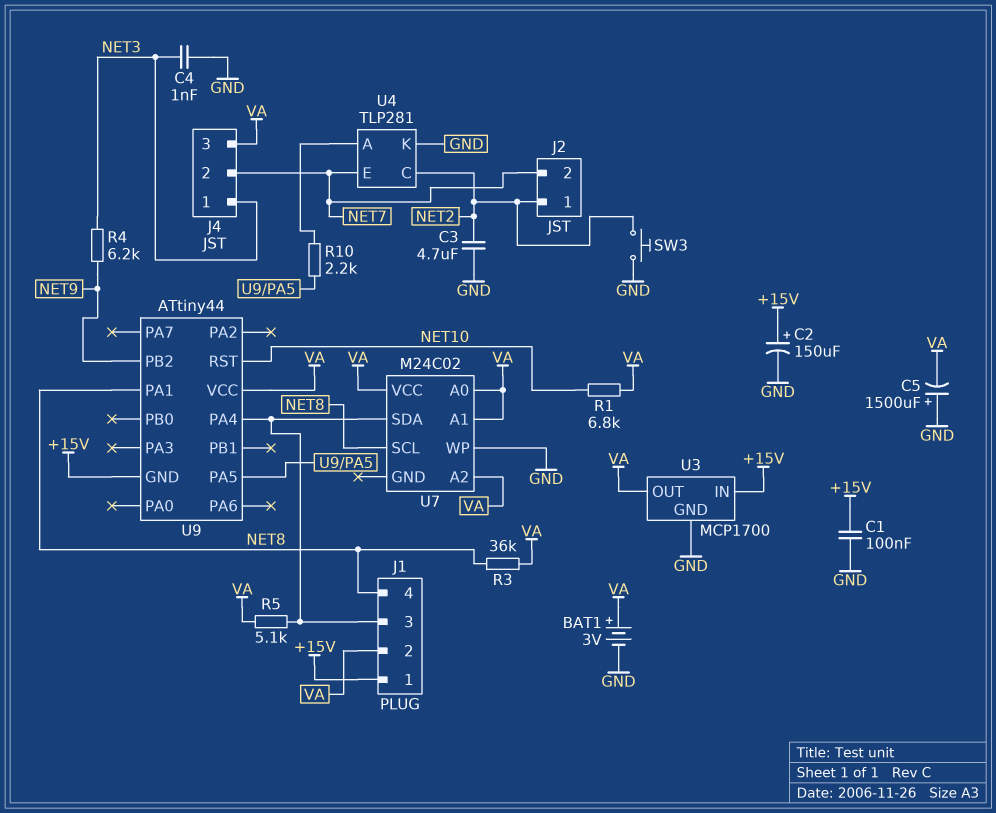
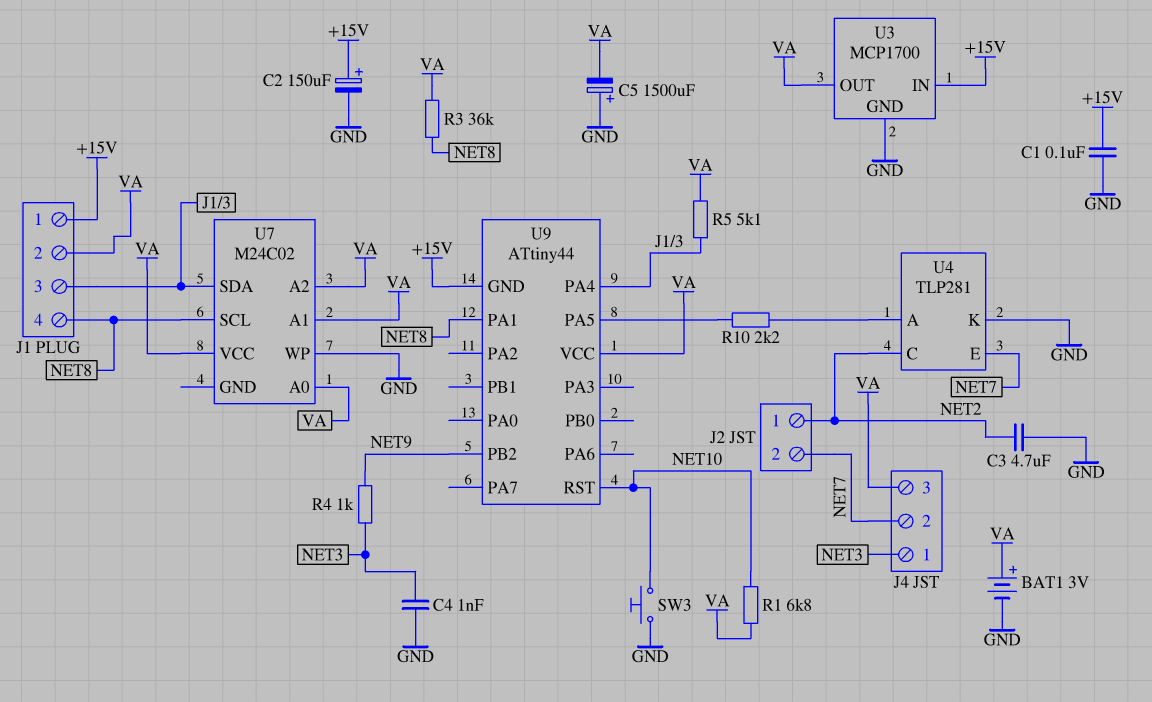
R4: 6.2k (NET3, NET9) -> 1k (NET3, NET9)
SW3: button (GND, NET2) -> button (GND, NET10)

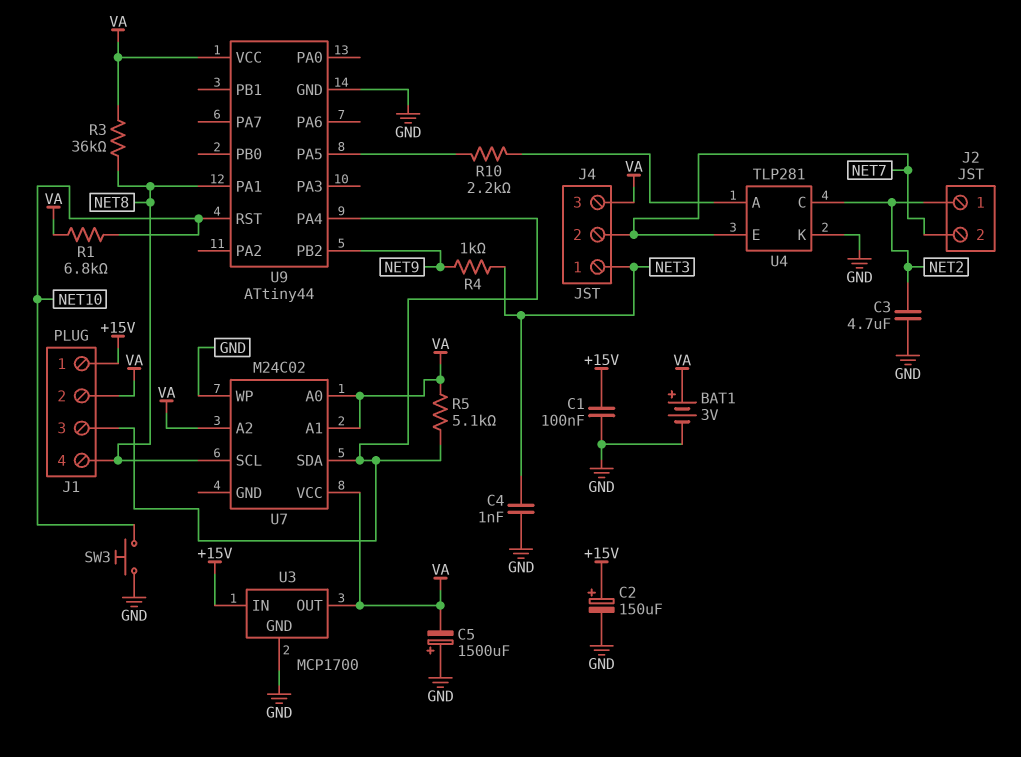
U9 pin GND: +15V -> GND

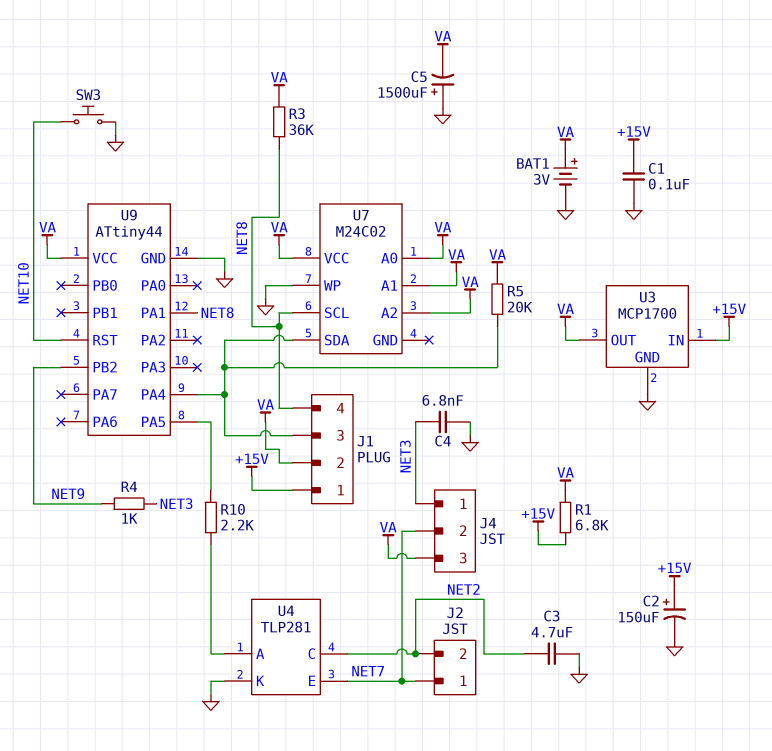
C4: 1nF (GND, NET3) -> 6.8nF (GND, NET3)
J2 pin 1: NET2 -> NET7
J2 pin 2: NET7 -> NET2
R1: 6.8k (NET10, VA) -> 6.8k (+15V, VA)
R5: 5.1k (J1/3, VA) -> 20k (J1/3, VA)

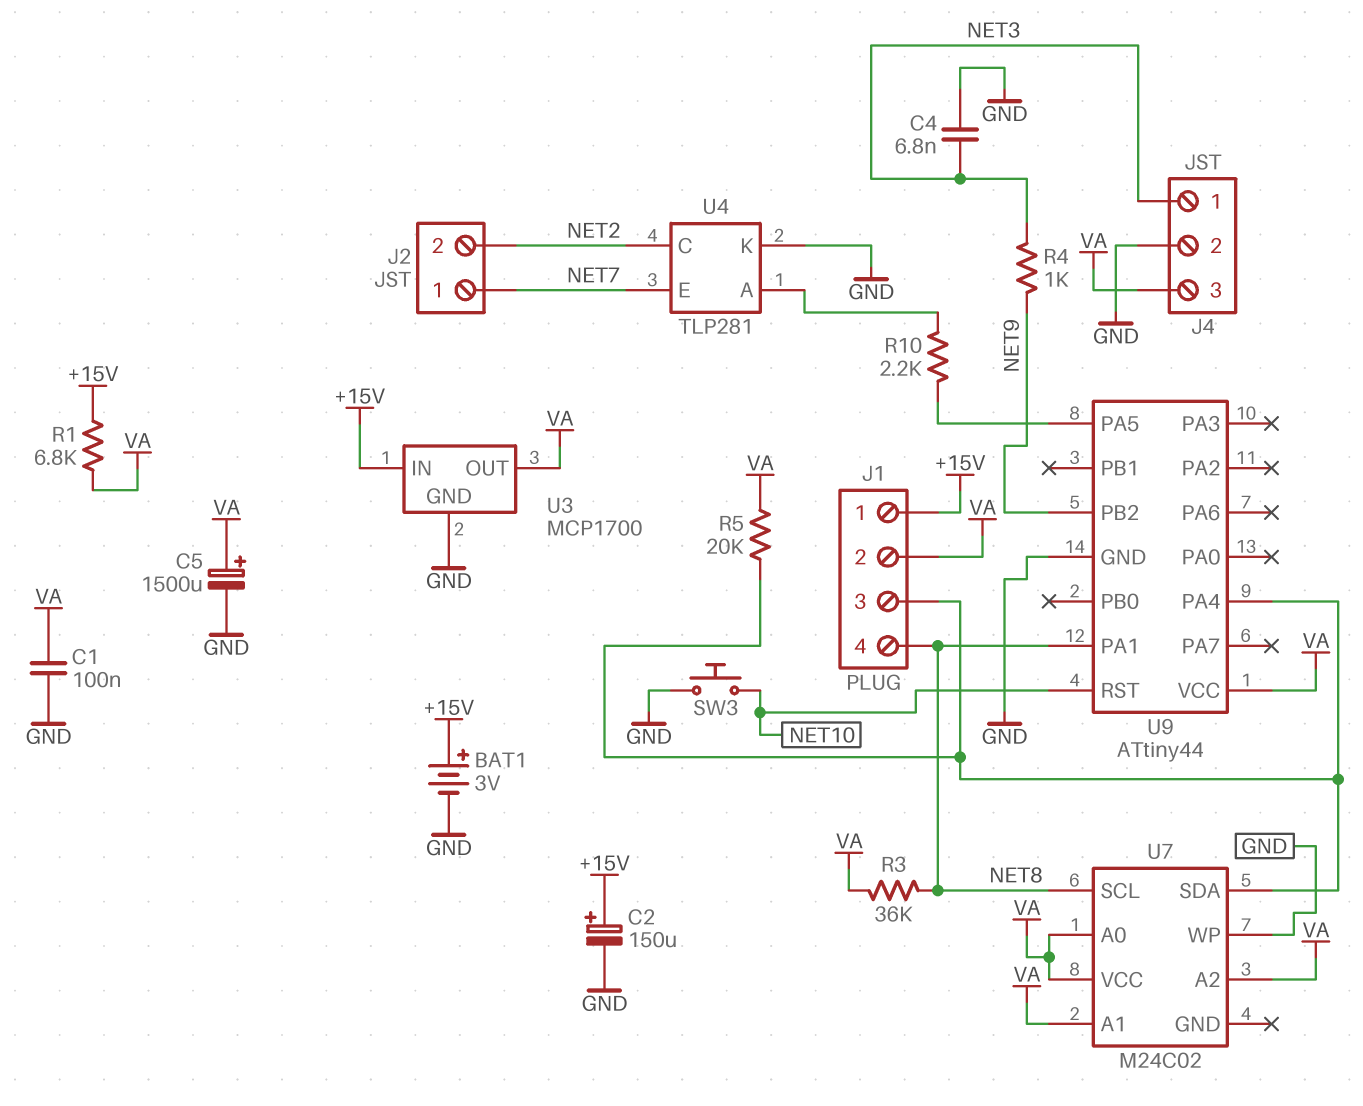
BAT1: 3V (plus VA, minus GND) -> 3V (plus +15V, minus GND)
C1: 100nF (+15V, GND) -> 100nF (GND, VA)
C3: 4.7uF (GND, NET2) -> none
C5: 1500uF (plus GND, minus VA) -> 1500uF (plus VA, minus GND)
J4 pin 2: NET7 -> GND

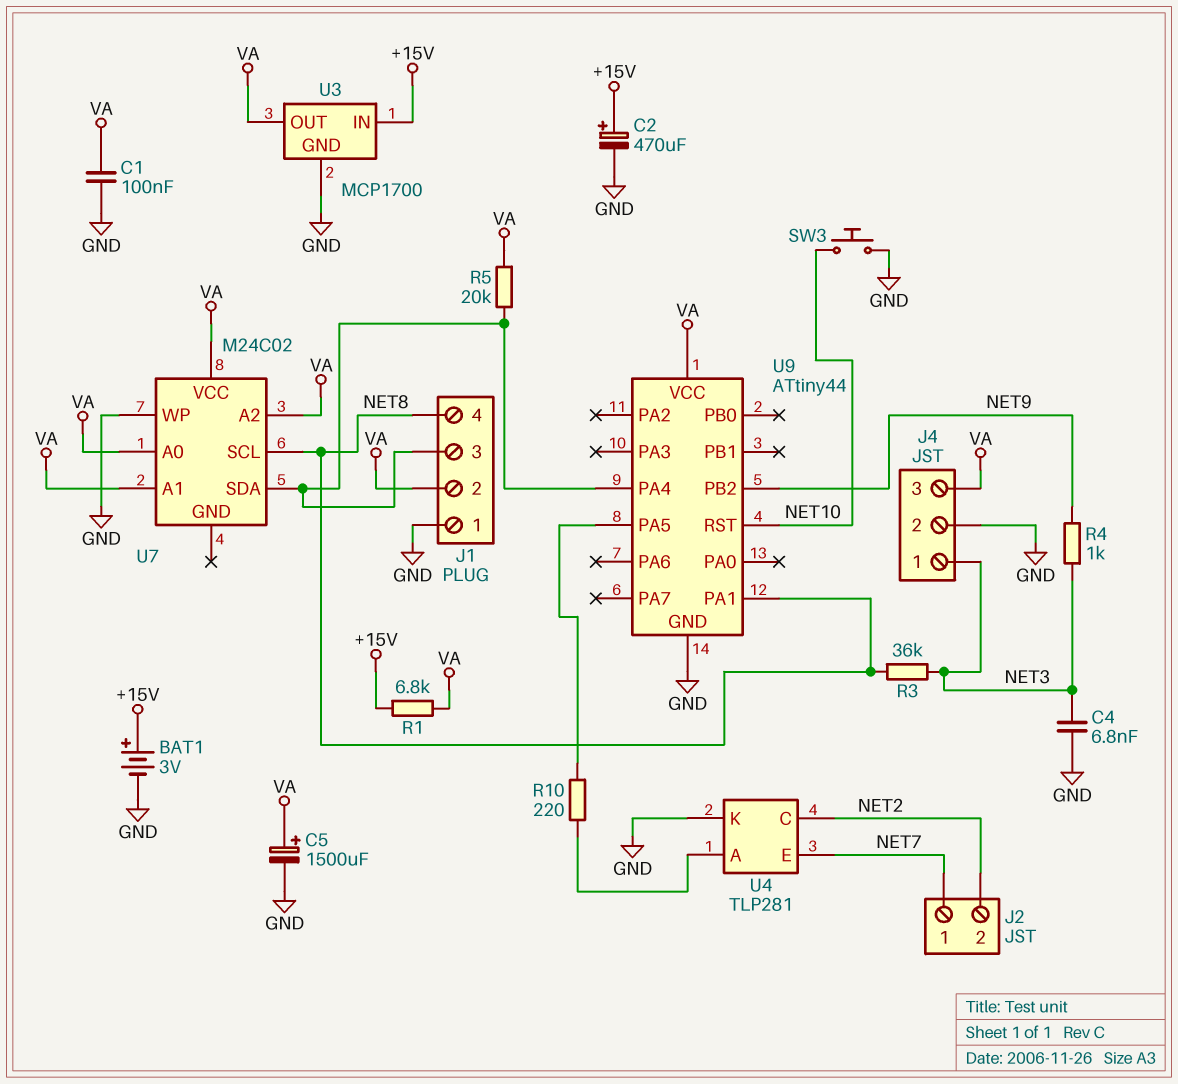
C2: 150uF (plus +15V, minus GND) -> 470uF (plus +15V, minus GND)
J1 pin 1: +15V -> GND
R3: 36k (NET8, VA) -> 36k (NET3, NET8)
R10: 2.2k (U4/A, U9/PA5) -> 220 (U4/A, U9/PA5)

